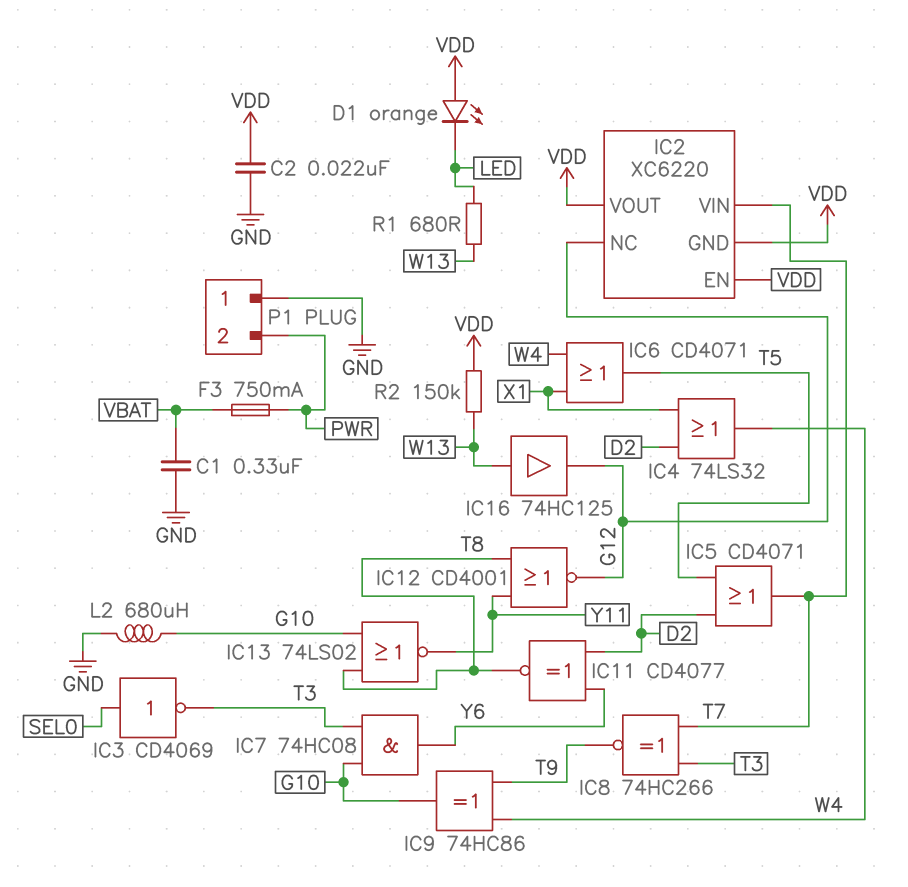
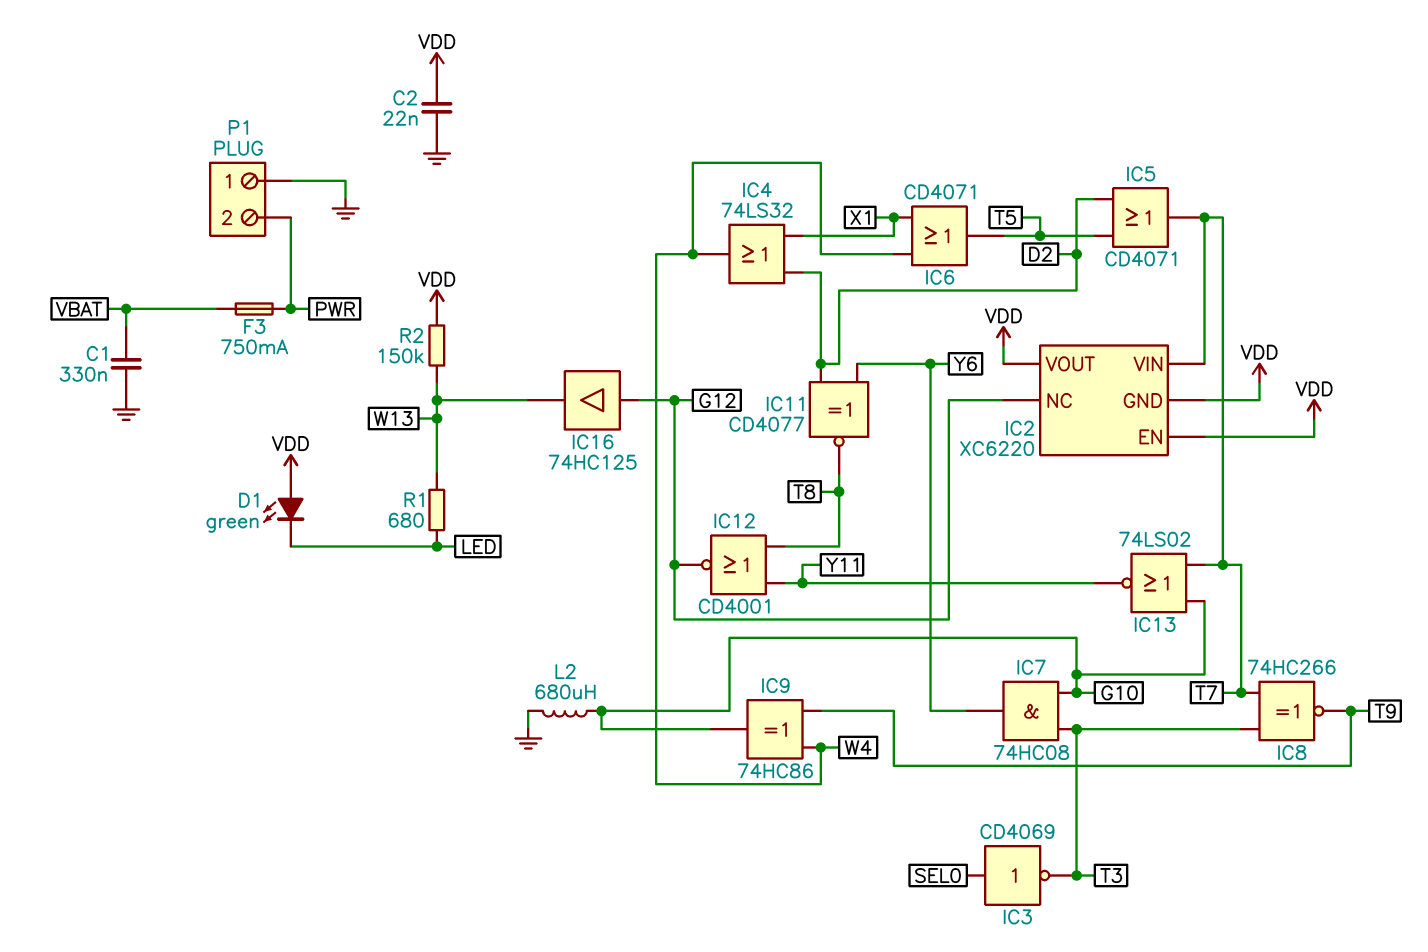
D1: LED orange (A VDD, K LED) -> LED green (A VDD, K LED)
IC13: NOR 74LS02 (in G10, in T8, out Y11) -> NOR 74LS02 (in G10, in T7, out Y11)
IC16: buffer 74HC125 (in W13, out G12) -> buffer 74HC125 (in G12, out W13)

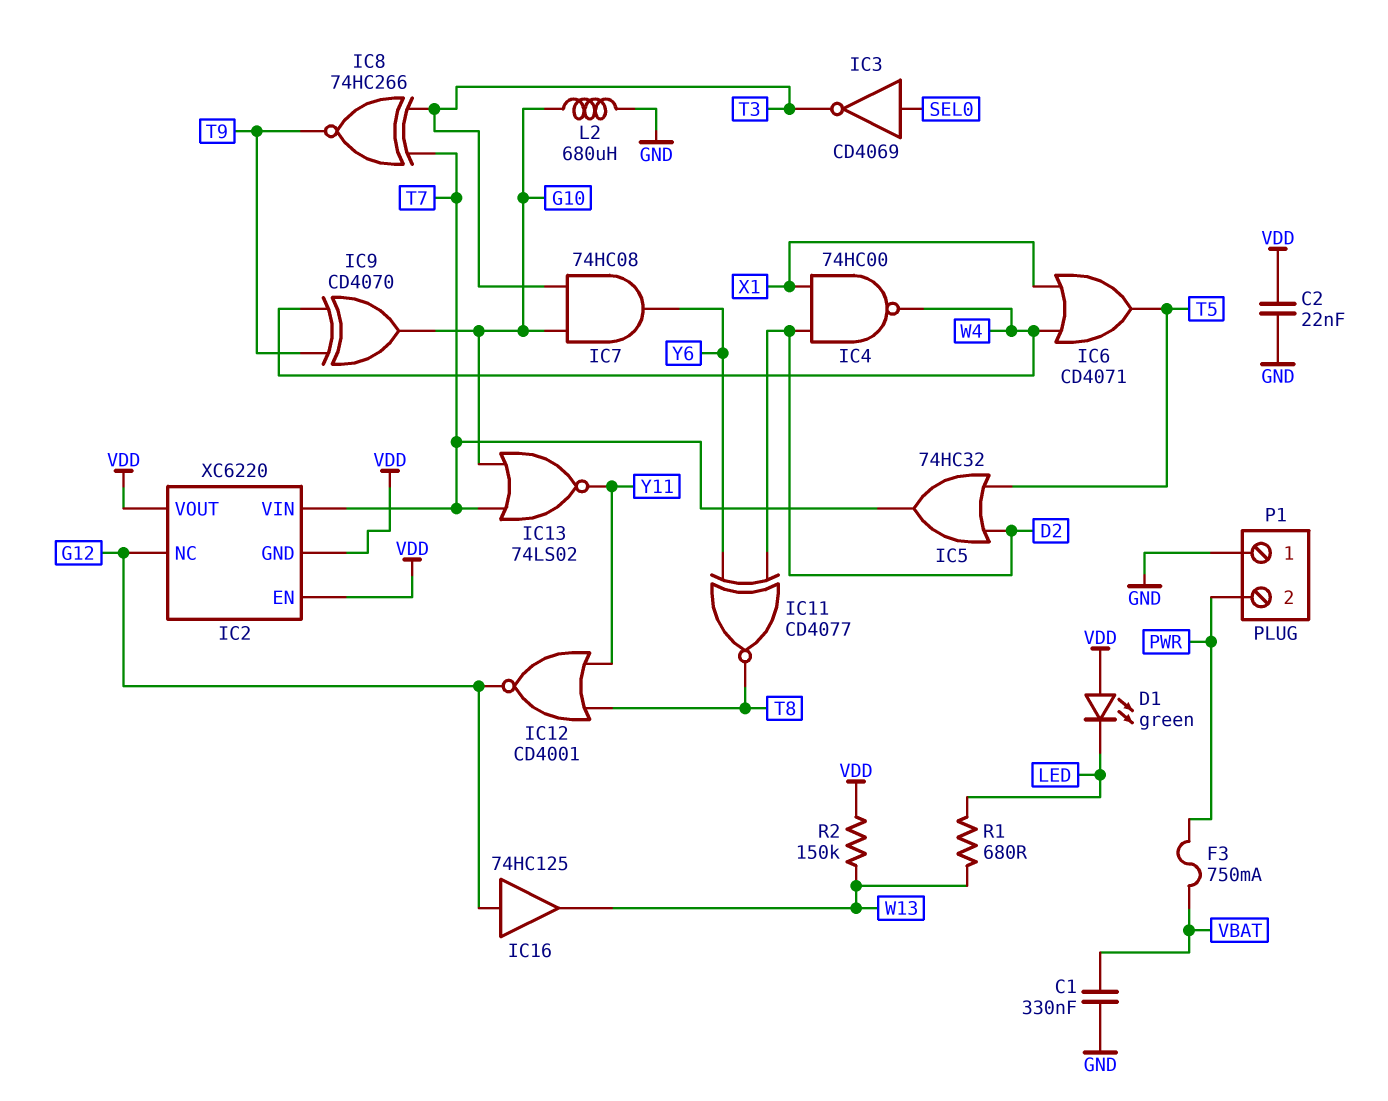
IC4: OR 74LS32 (in D2, in X1, out W4) -> NAND 74HC00 (in D2, in X1, out W4)
IC5: OR CD4071 (in D2, in T5, out T7) -> OR 74HC32 (in D2, in T5, out T7)
IC9: XOR 74HC86 (in T9, in W4, out G10) -> XOR CD4070 (in T9, in W4, out G10)

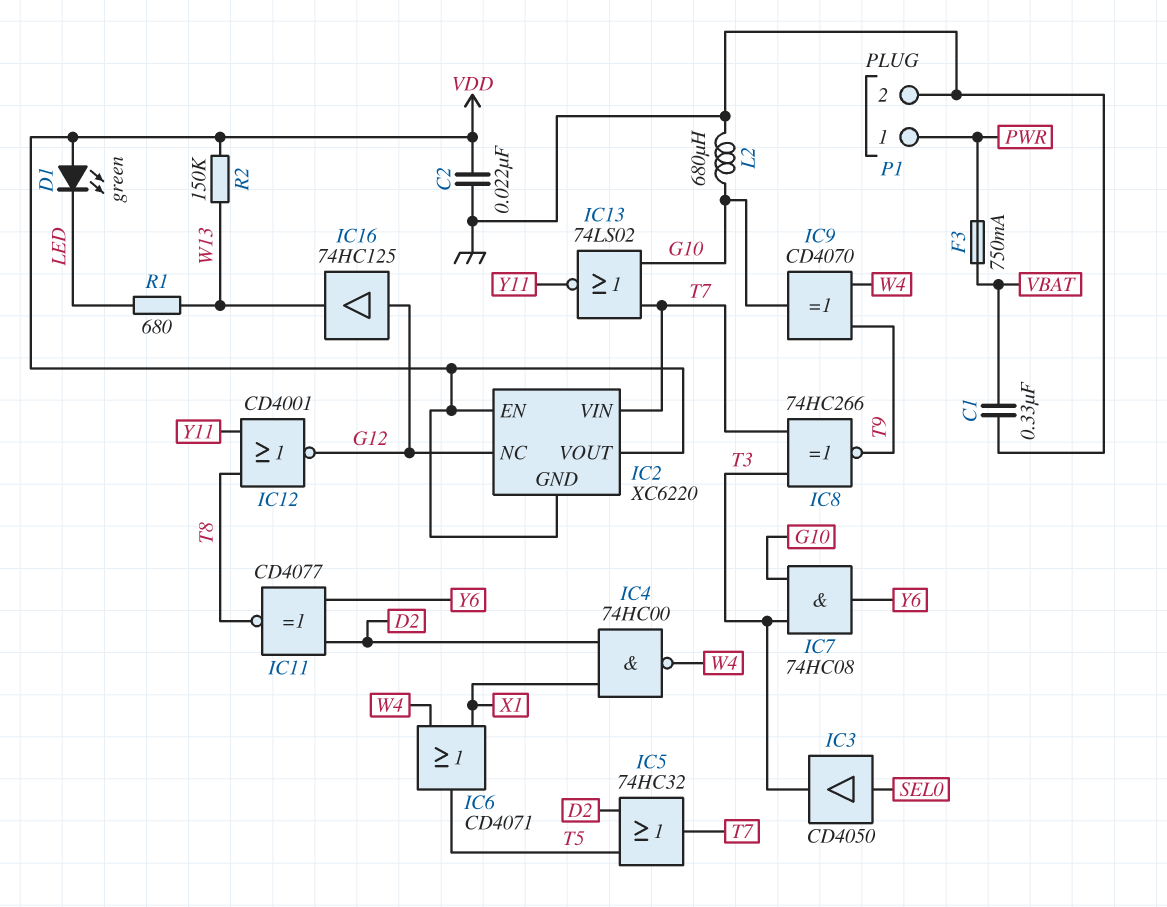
IC3: NOT CD4069 (in SEL0, out T3) -> buffer CD4050 (in SEL0, out T3)
P1 pin 1: GND -> PWR
P1 pin 2: PWR -> GND

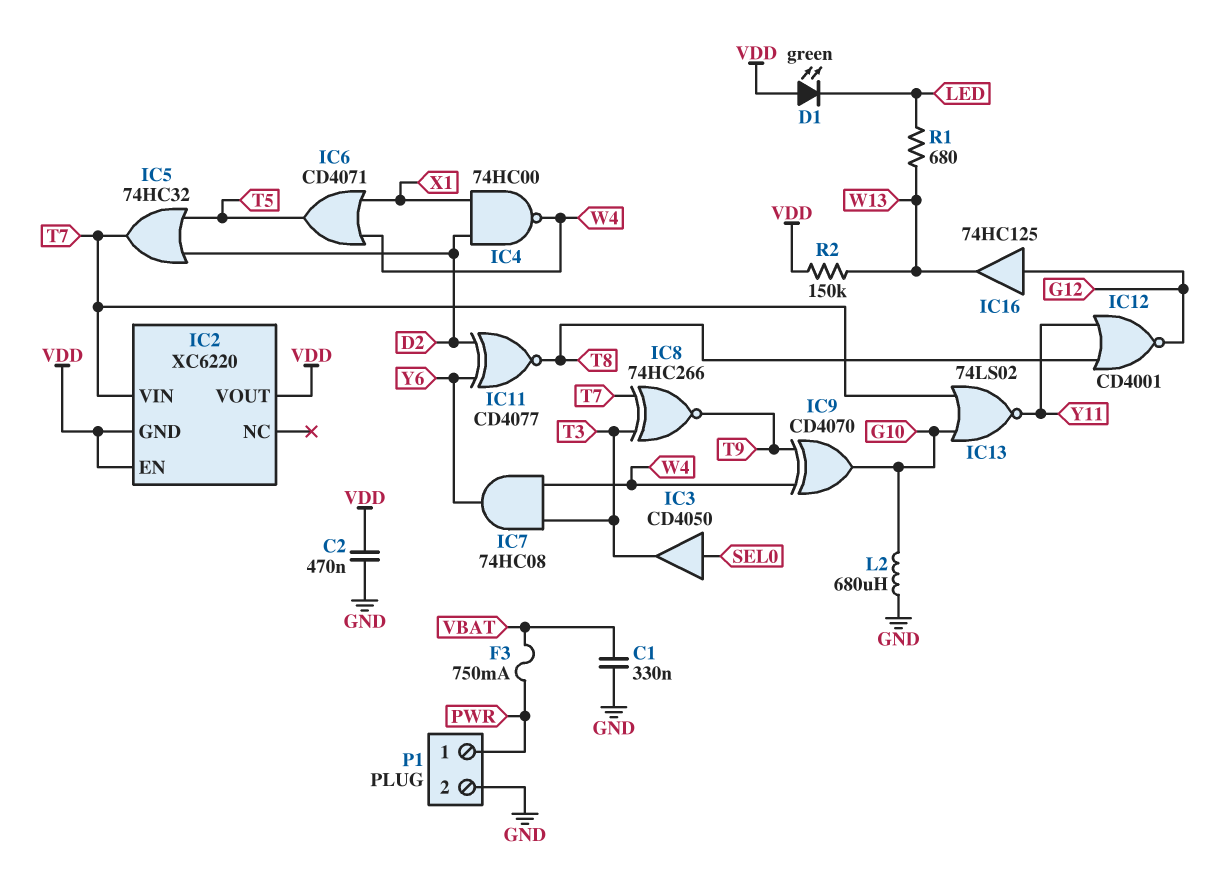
C2: 22nF (GND, VDD) -> 470nF (GND, VDD)
IC2 pin NC: G12 -> none
IC7: AND 74HC08 (in G10, in T3, out Y6) -> AND 74HC08 (in T3, in W4, out Y6)

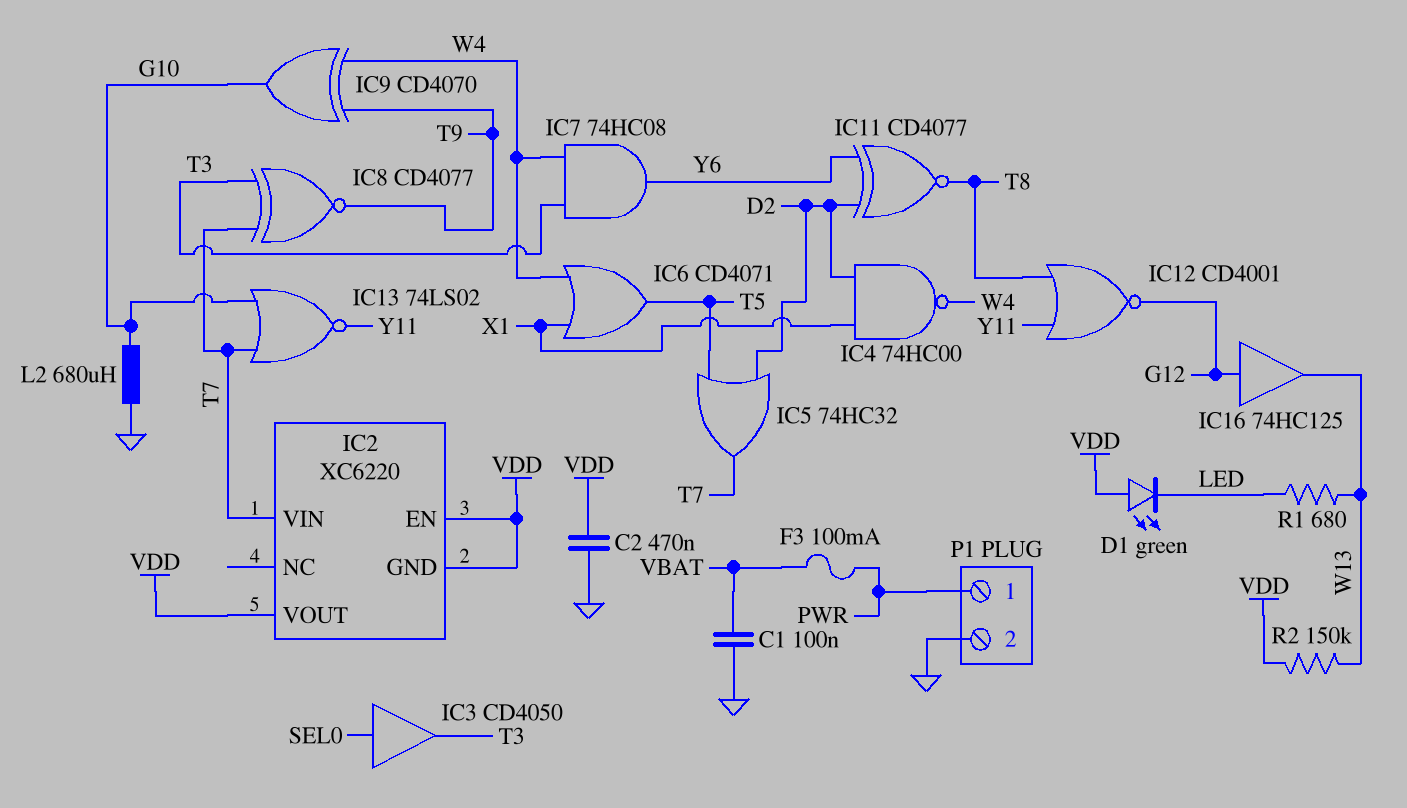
C1: 330nF (GND, VBAT) -> 100nF (GND, VBAT)
F3: 750mA (PWR, VBAT) -> 100mA (PWR, VBAT)
IC8: XNOR 74HC266 (in T3, in T7, out T9) -> XNOR CD4077 (in T3, in T7, out T9)

